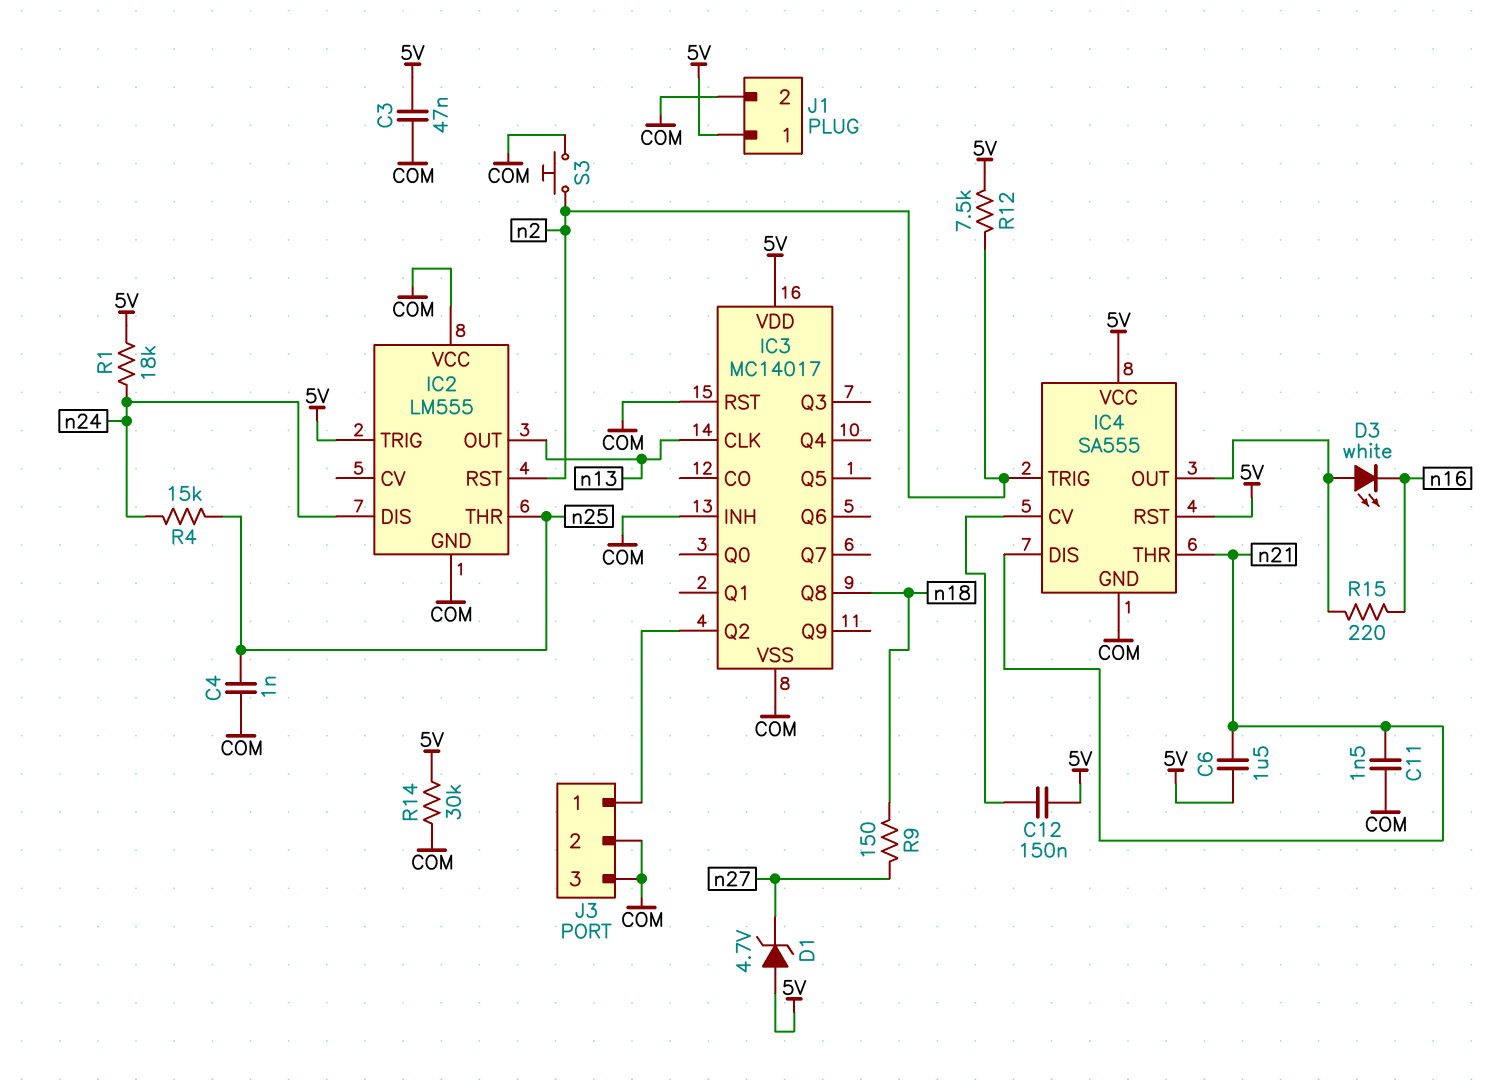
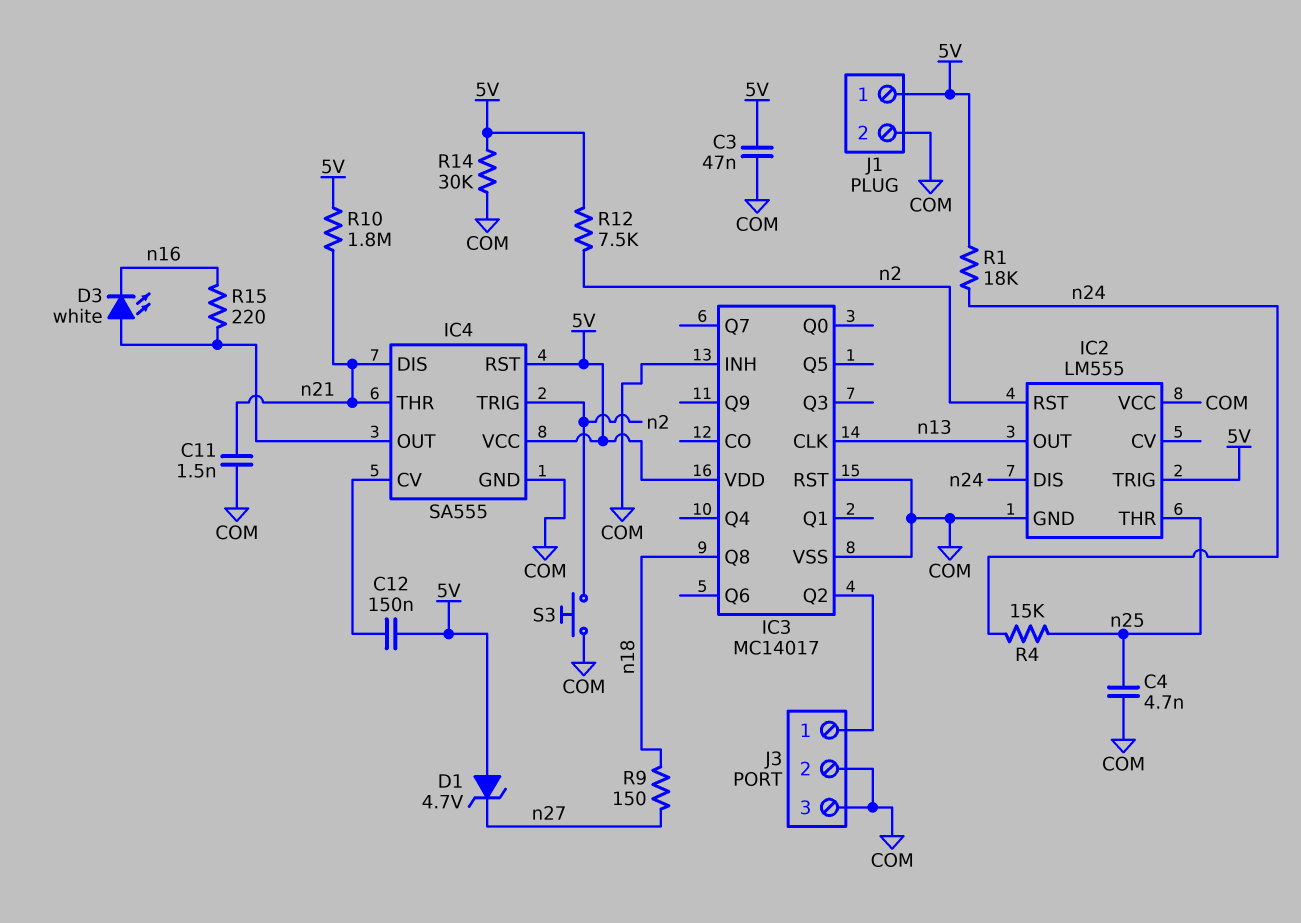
C4: 1nF (COM, n25) -> 4.7nF (COM, n25)
C6: 1.5uF (5V, n21) -> none
R10: none -> 1.8M (5V, n21)

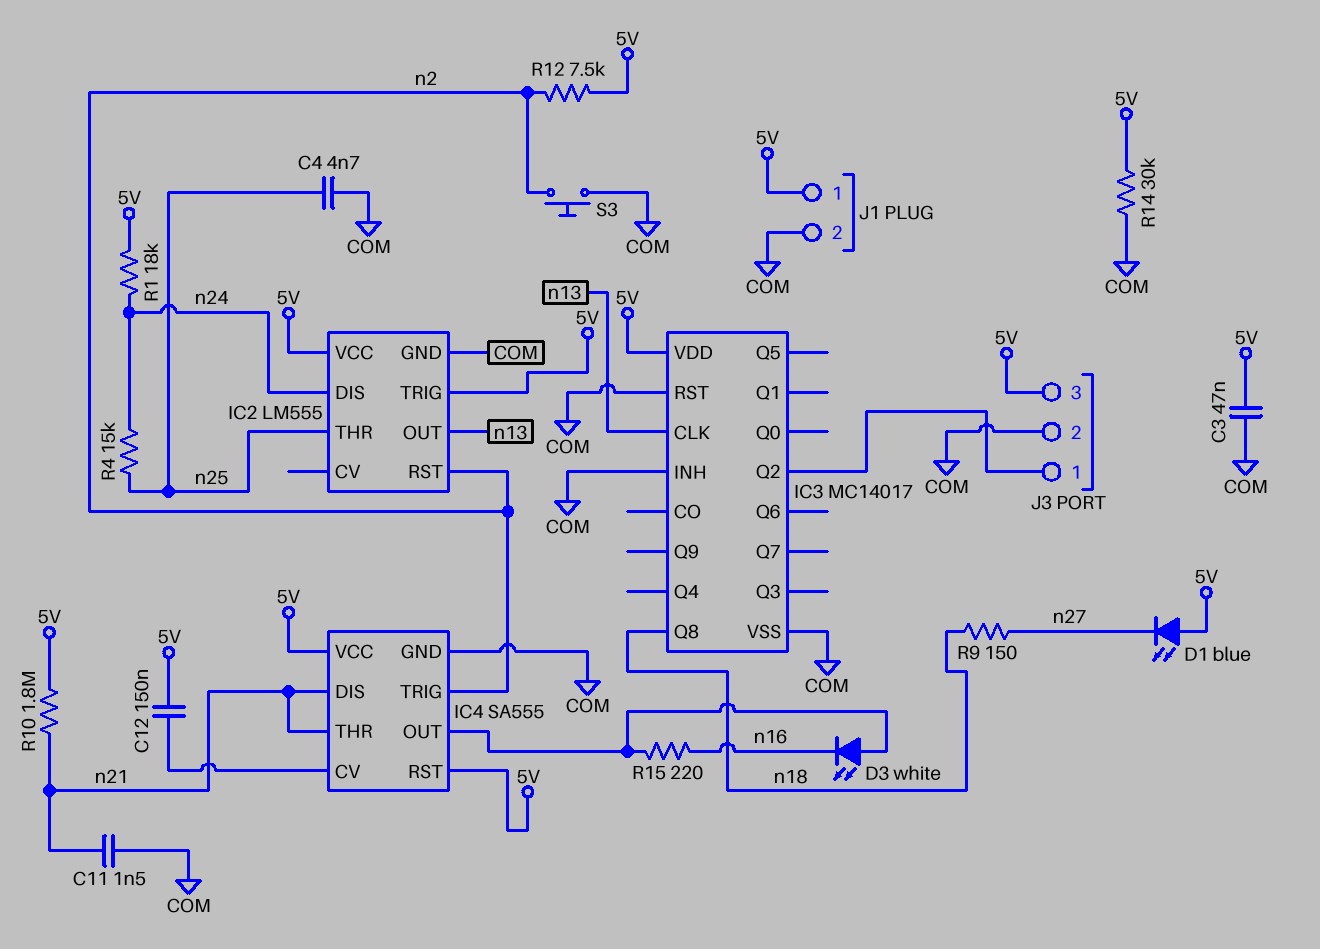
D1: zener 4.7V (A 5V, K n27) -> LED blue (A 5V, K n27)
IC2 pin VCC: COM -> 5V
J3 pin 3: COM -> 5V

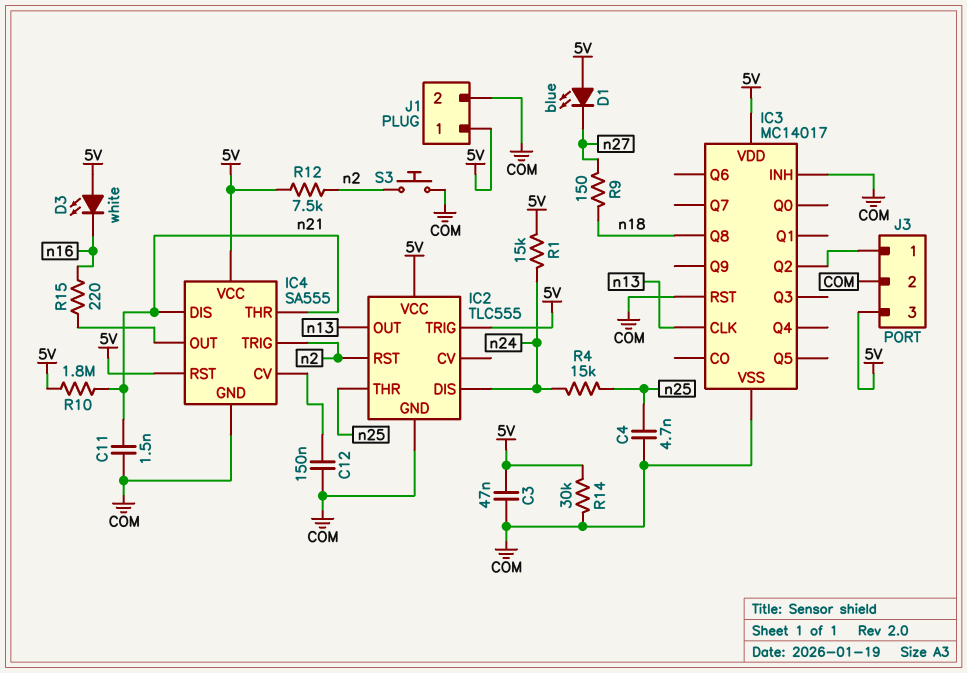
C12: 150nF (5V, IC4/CV) -> 150nF (COM, IC4/CV)
D3: LED white (A IC4/OUT, K n16) -> LED white (A 5V, K n16)
IC2: LM555 -> TLC555
R1: 18k (5V, n24) -> 15k (5V, n24)

